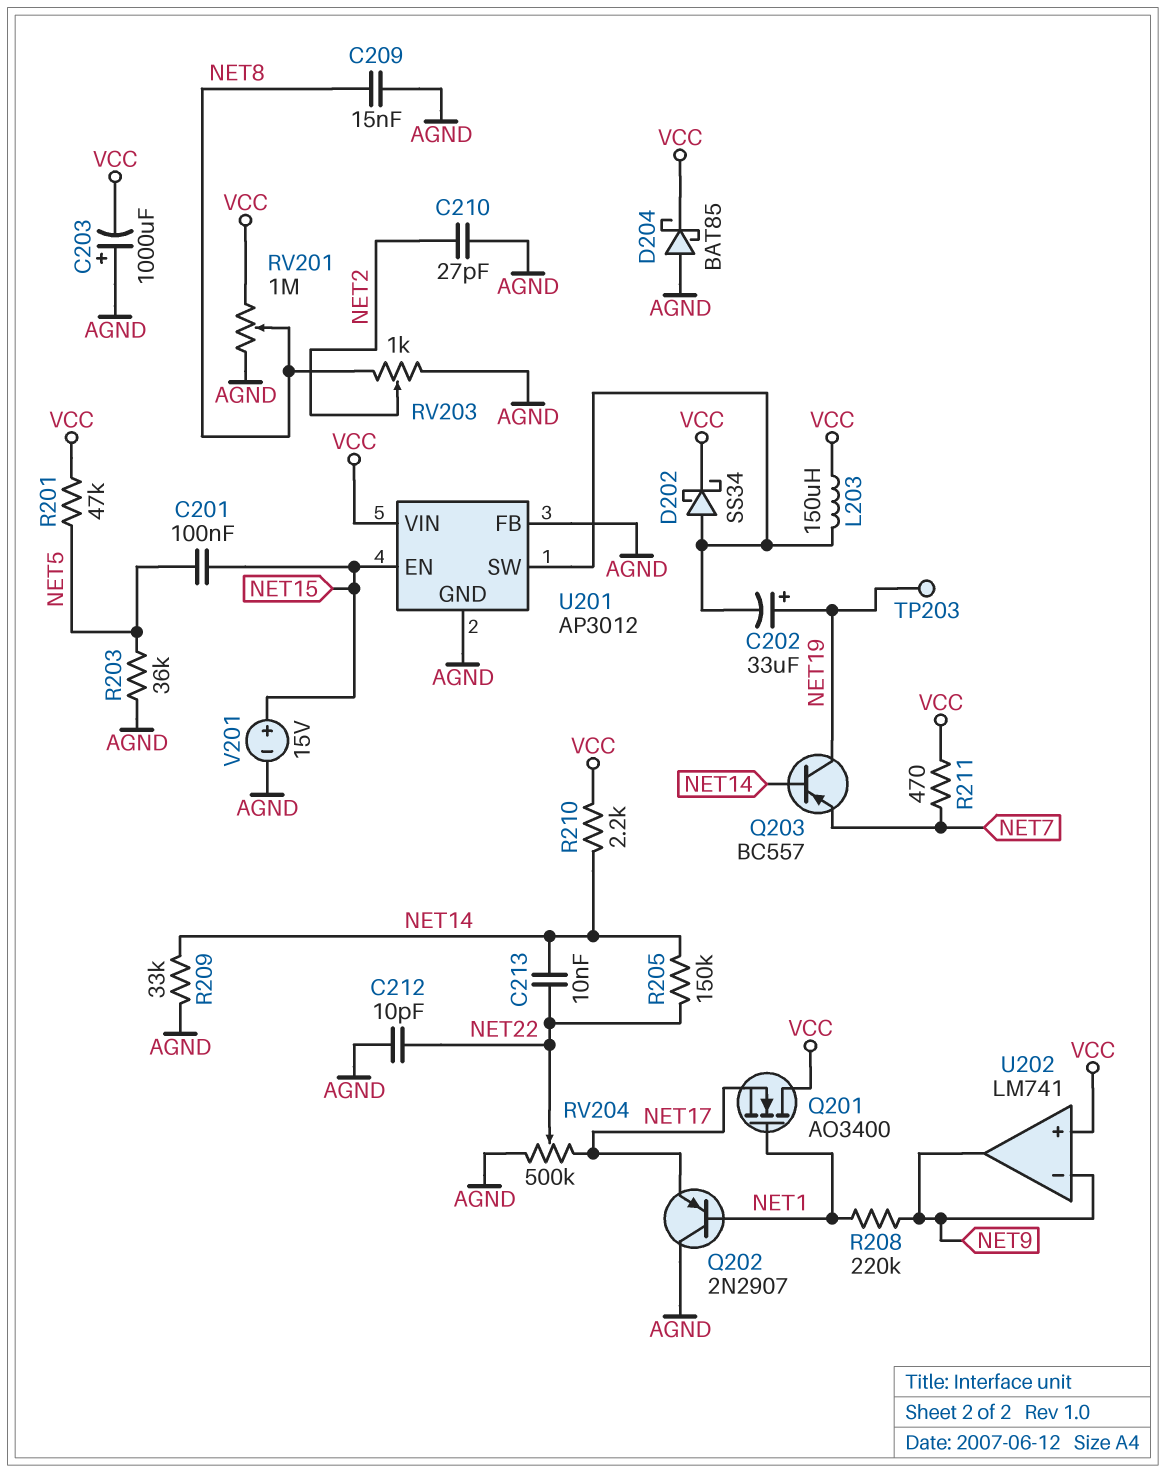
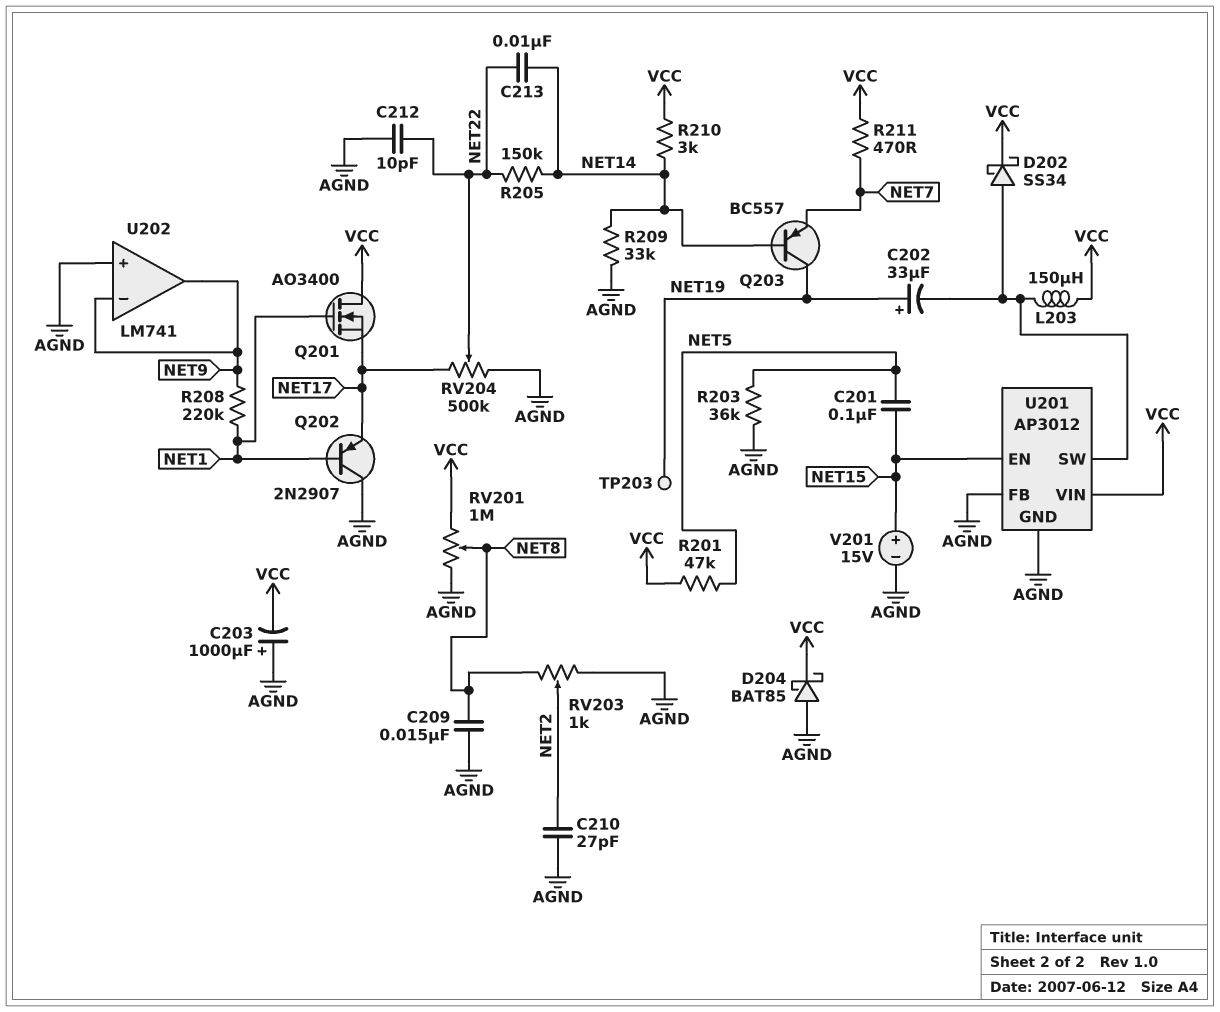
R210: 2.2k (NET14, VCC) -> 3k (NET14, VCC)
U202 pin in+: VCC -> AGND

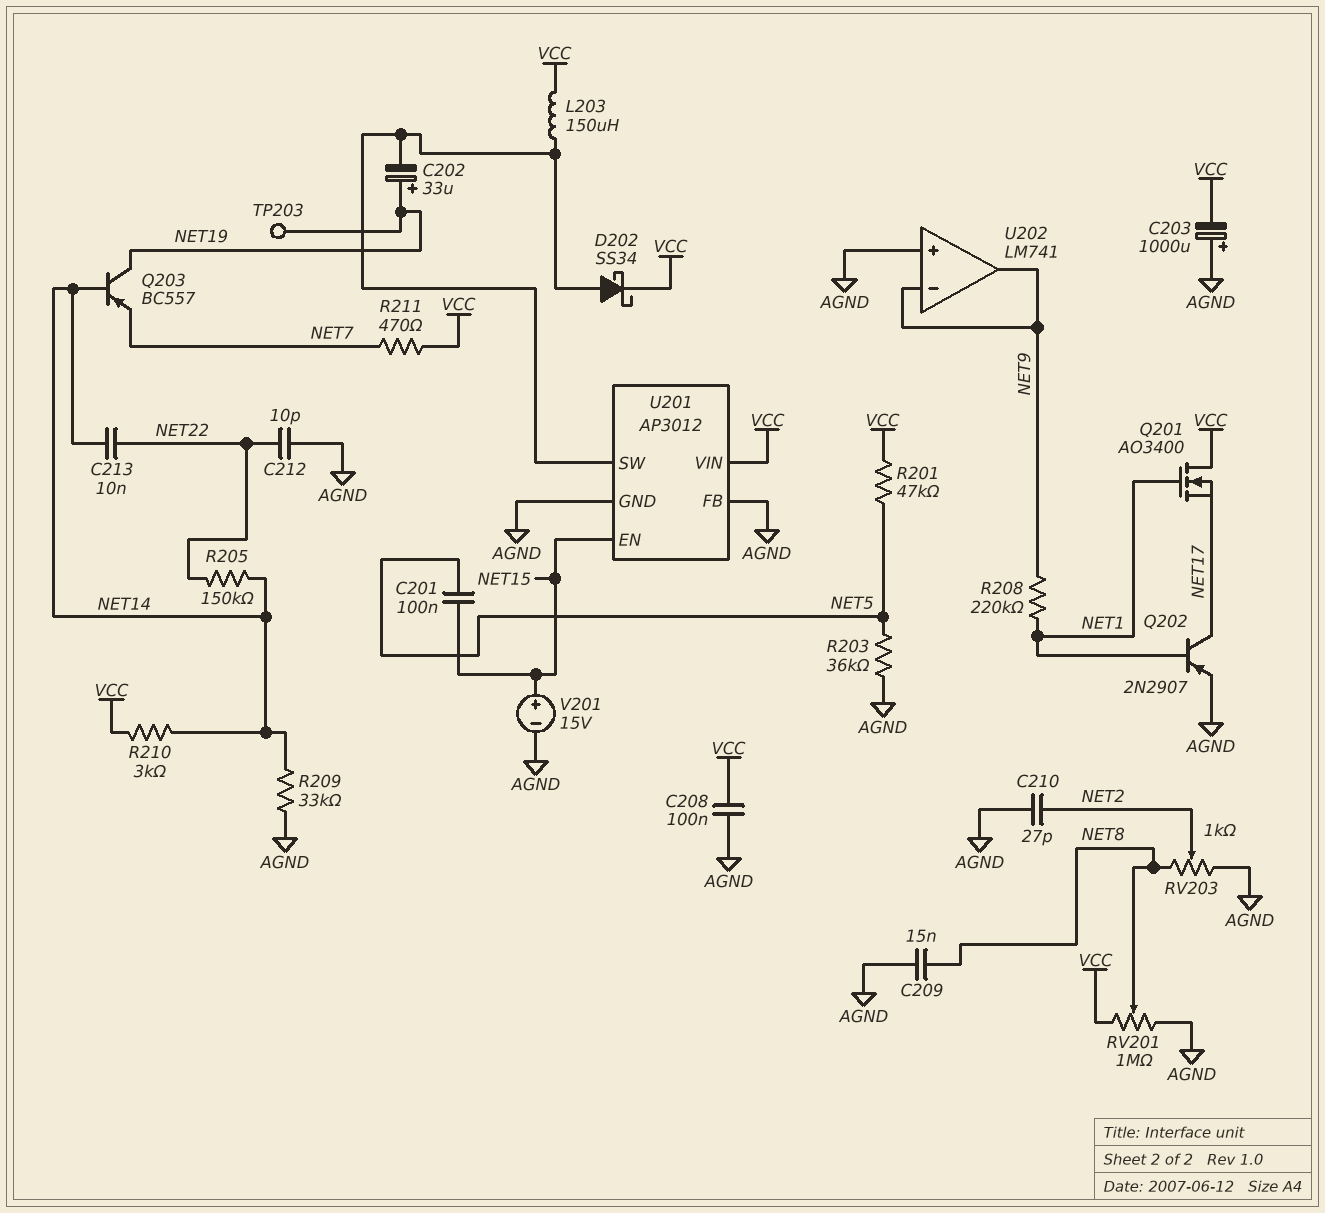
C208: none -> 100nF (AGND, VCC)
D204: schottky BAT85 (A AGND, K VCC) -> none
Q202: PNP 2N2907 (B NET1, C AGND, E NET17) -> PNP 2N2907 (B NET1, C NET17, E AGND)
RV204: 500k (AGND, NET17, wiper NET22) -> none

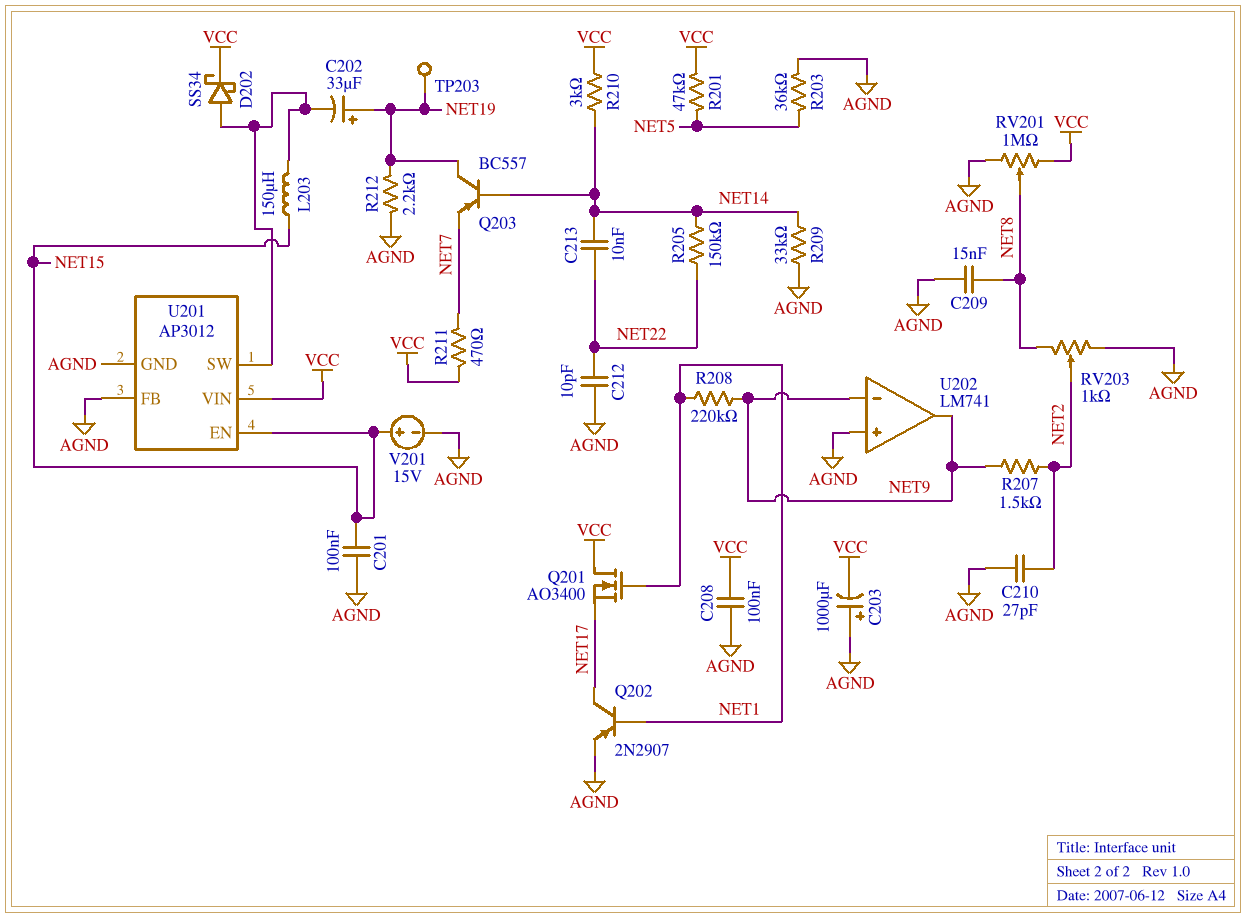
C201: 100nF (NET5, NET15) -> 100nF (AGND, NET15)
L203: 150uH (U201/SW, VCC) -> 150uH (NET15, U201/SW)
R207: none -> 1.5k (NET2, NET9)
R212: none -> 2.2k (AGND, NET19)

